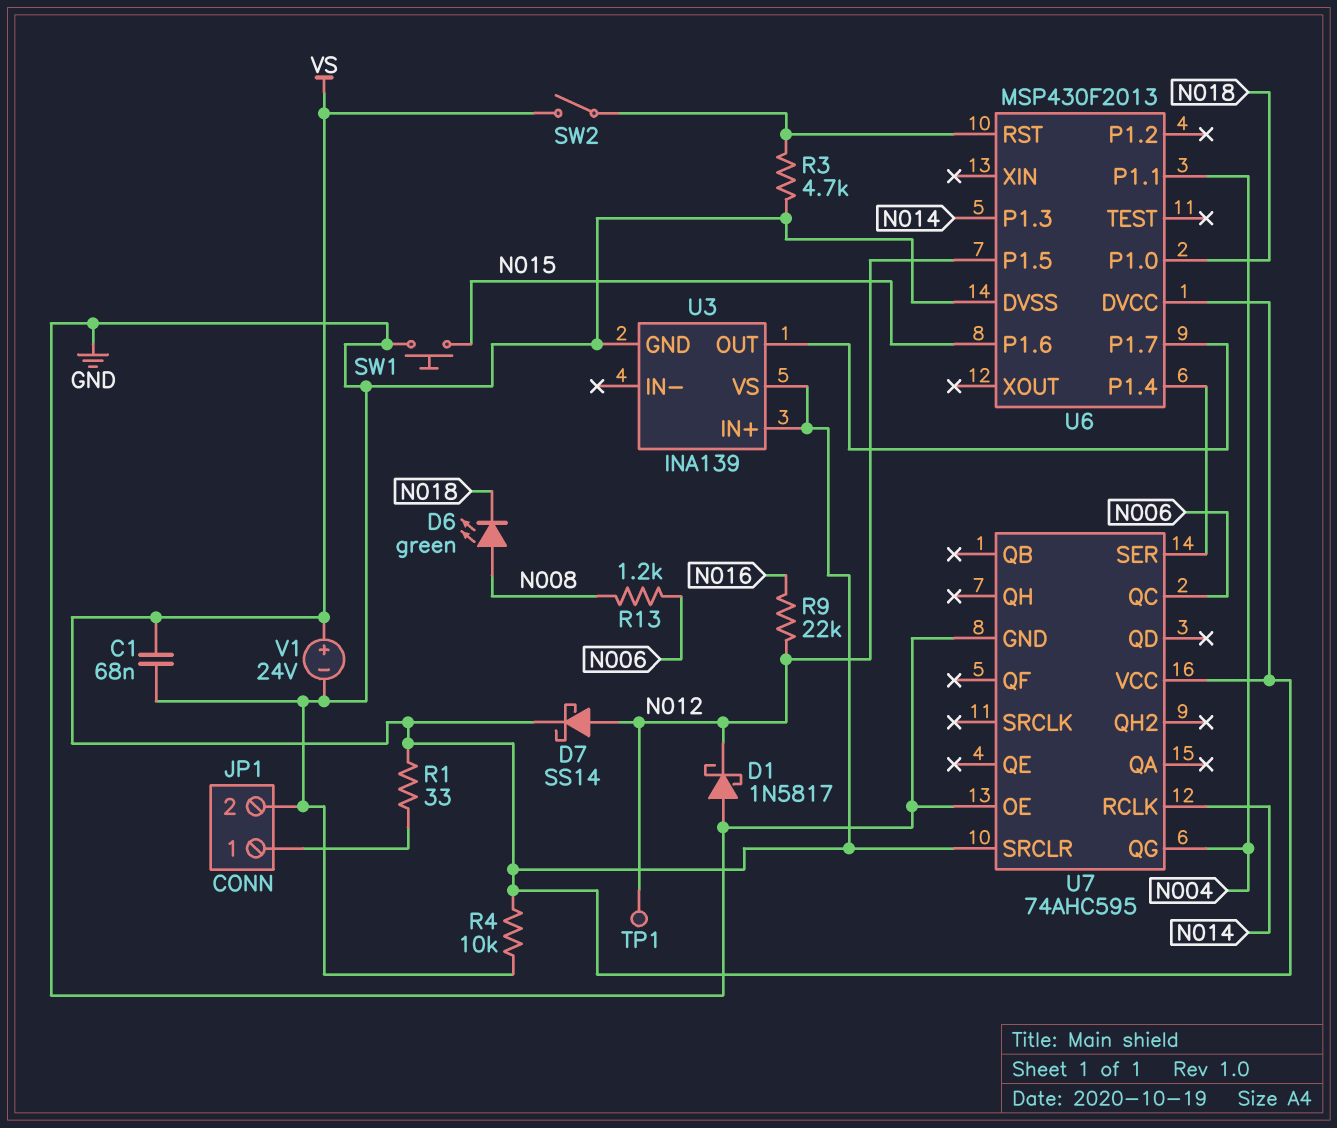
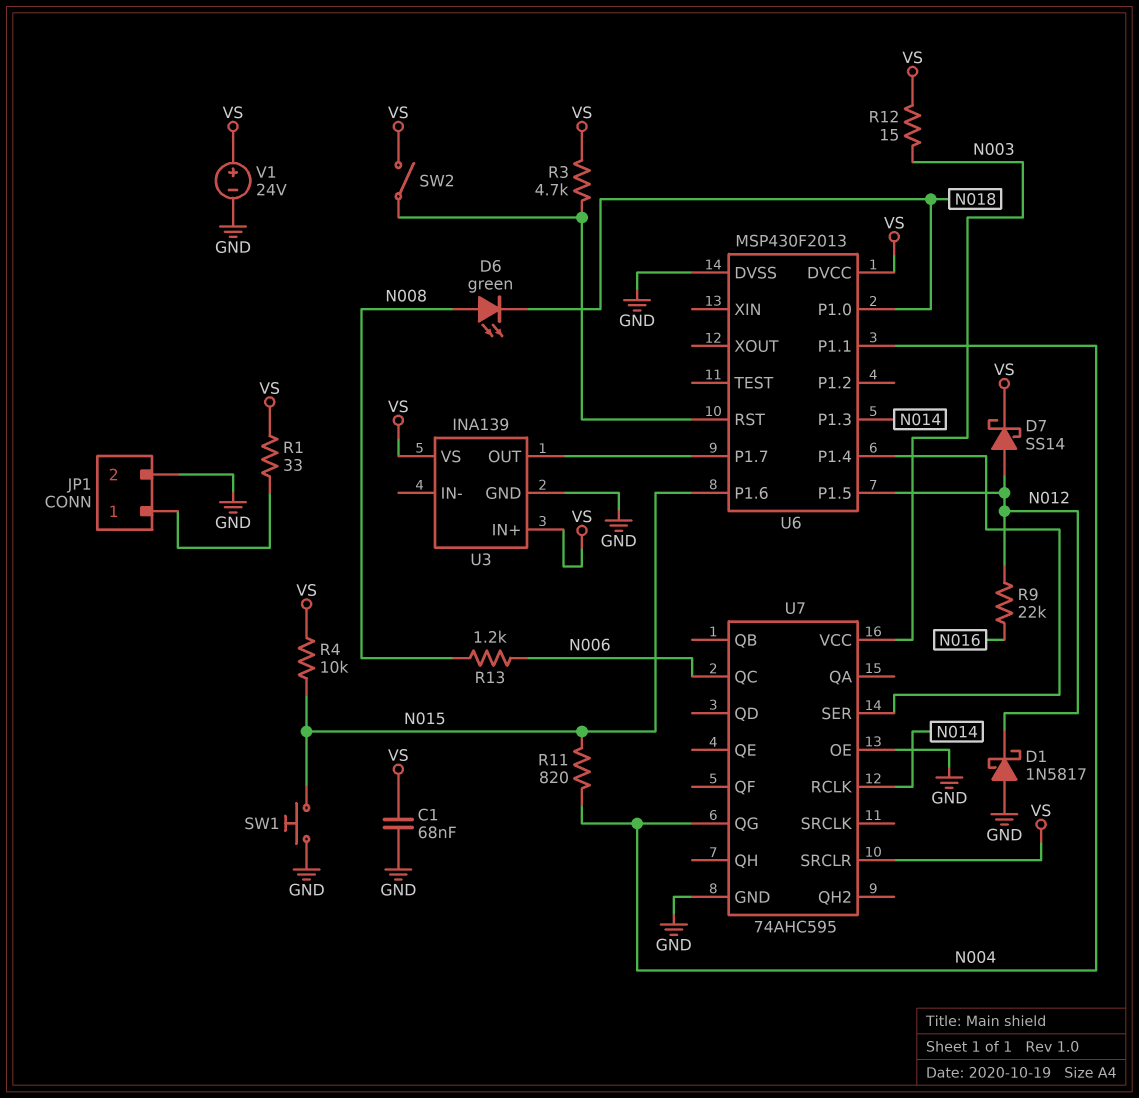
R3: 4.7k (GND, U6/RST) -> 4.7k (U6/RST, VS)
R4: 10k (GND, VS) -> 10k (N015, VS)
R11: none -> 820 (N004, N015)
R12: none -> 15 (N003, VS)
TP1: test point (N012) -> none
U7 pin VCC: VS -> N003

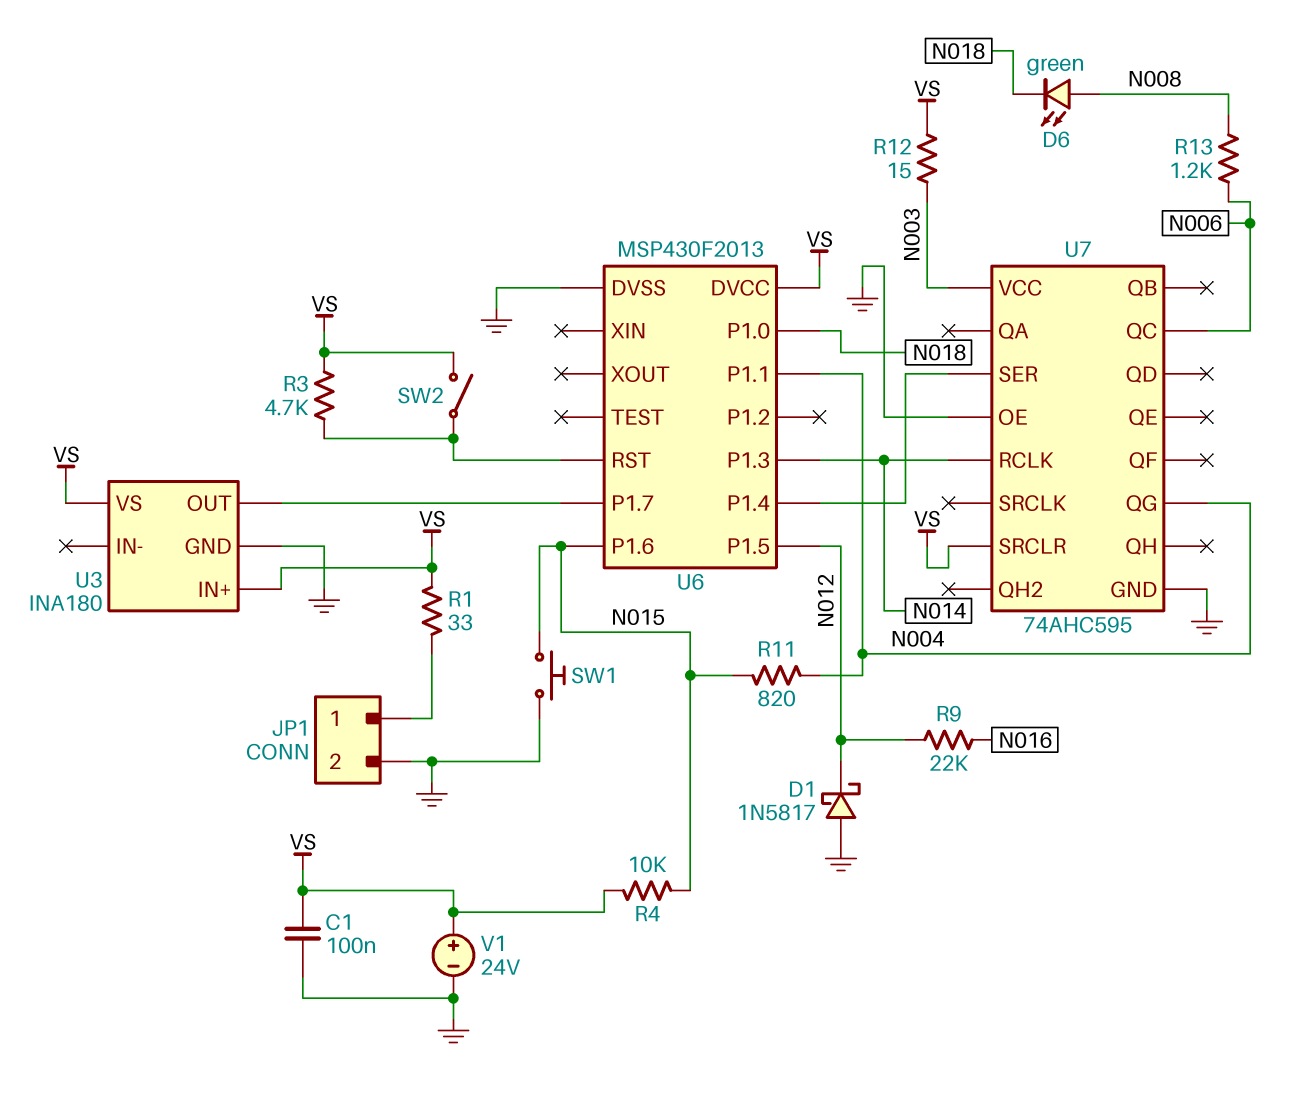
C1: 68nF (GND, VS) -> 100nF (GND, VS)
D7: schottky SS14 (A N012, K VS) -> none
U3: INA139 -> INA180

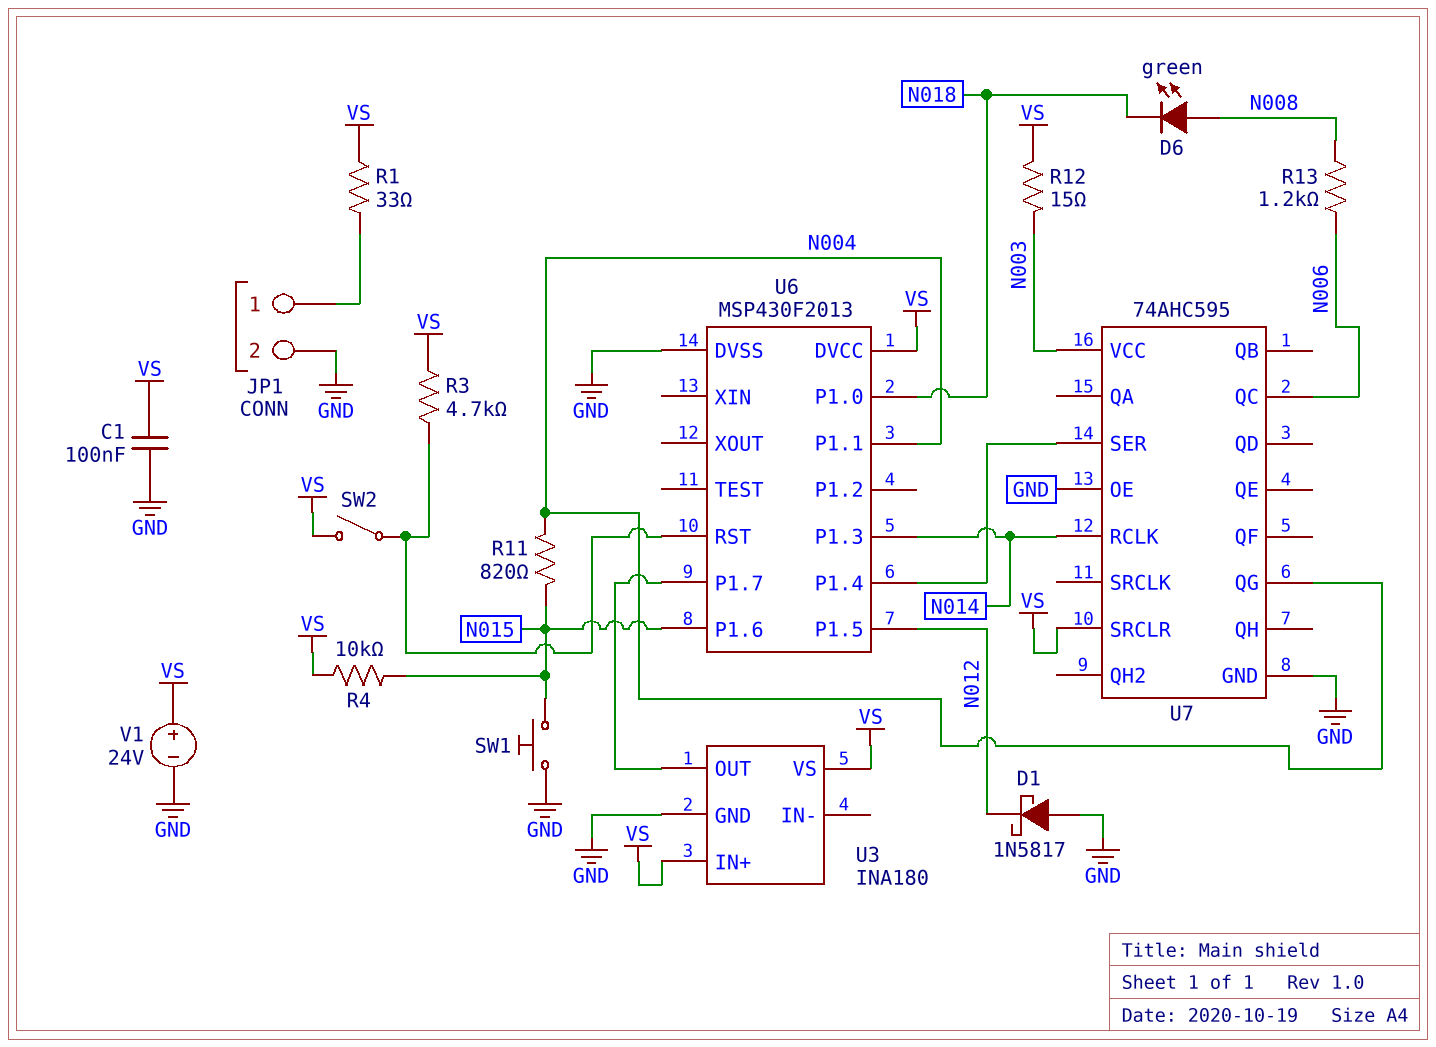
R9: 22k (N012, N016) -> none

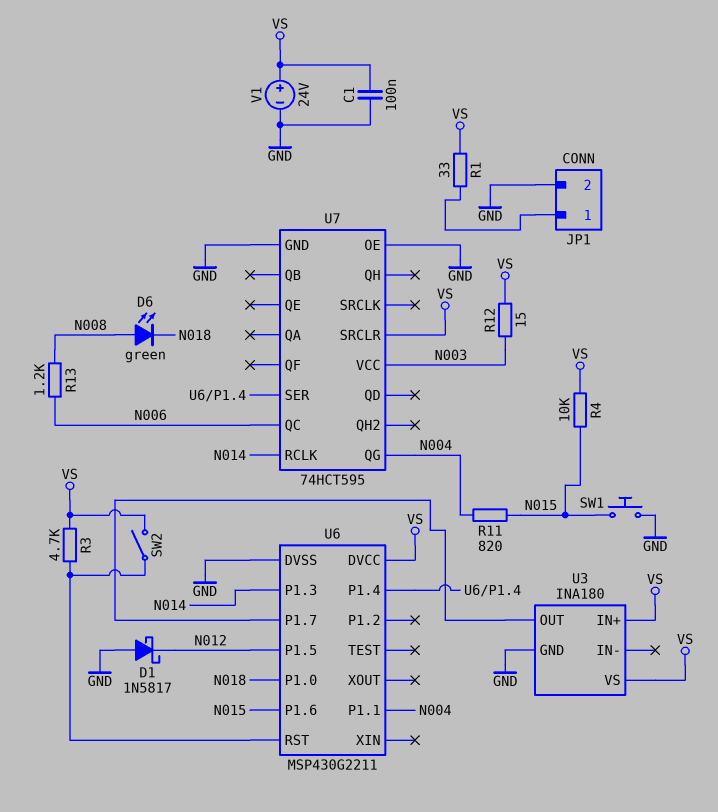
U6: MSP430F2013 -> MSP430G2211
U7: 74AHC595 -> 74HCT595

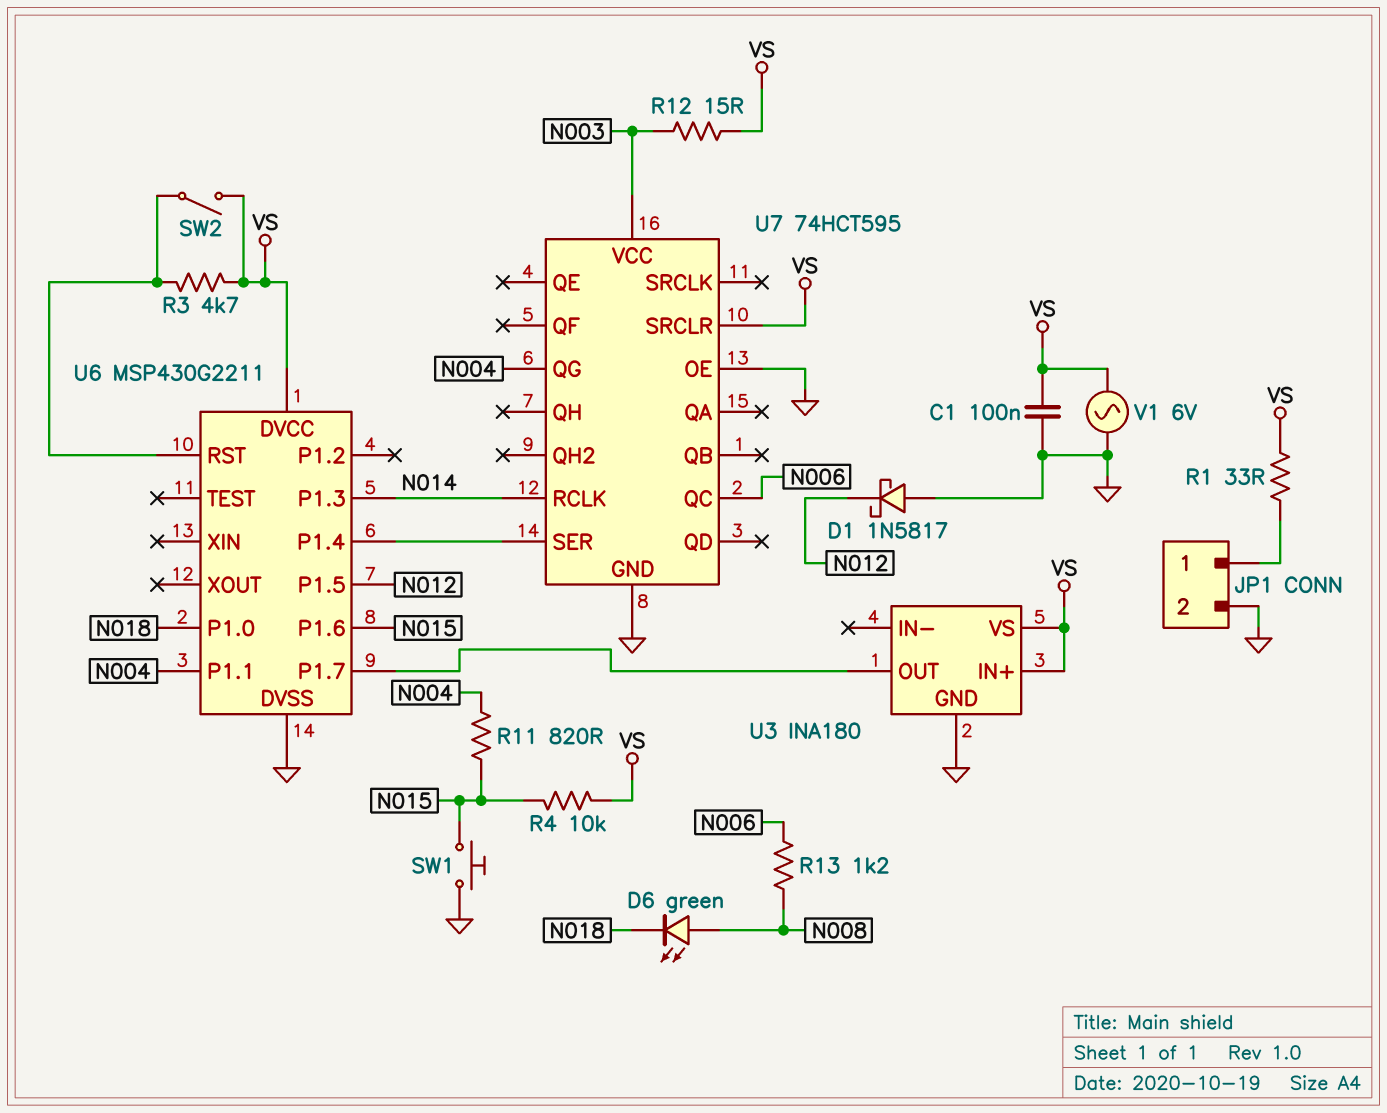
V1: 24V (plus VS, minus GND) -> AC 6V (GND, VS)

